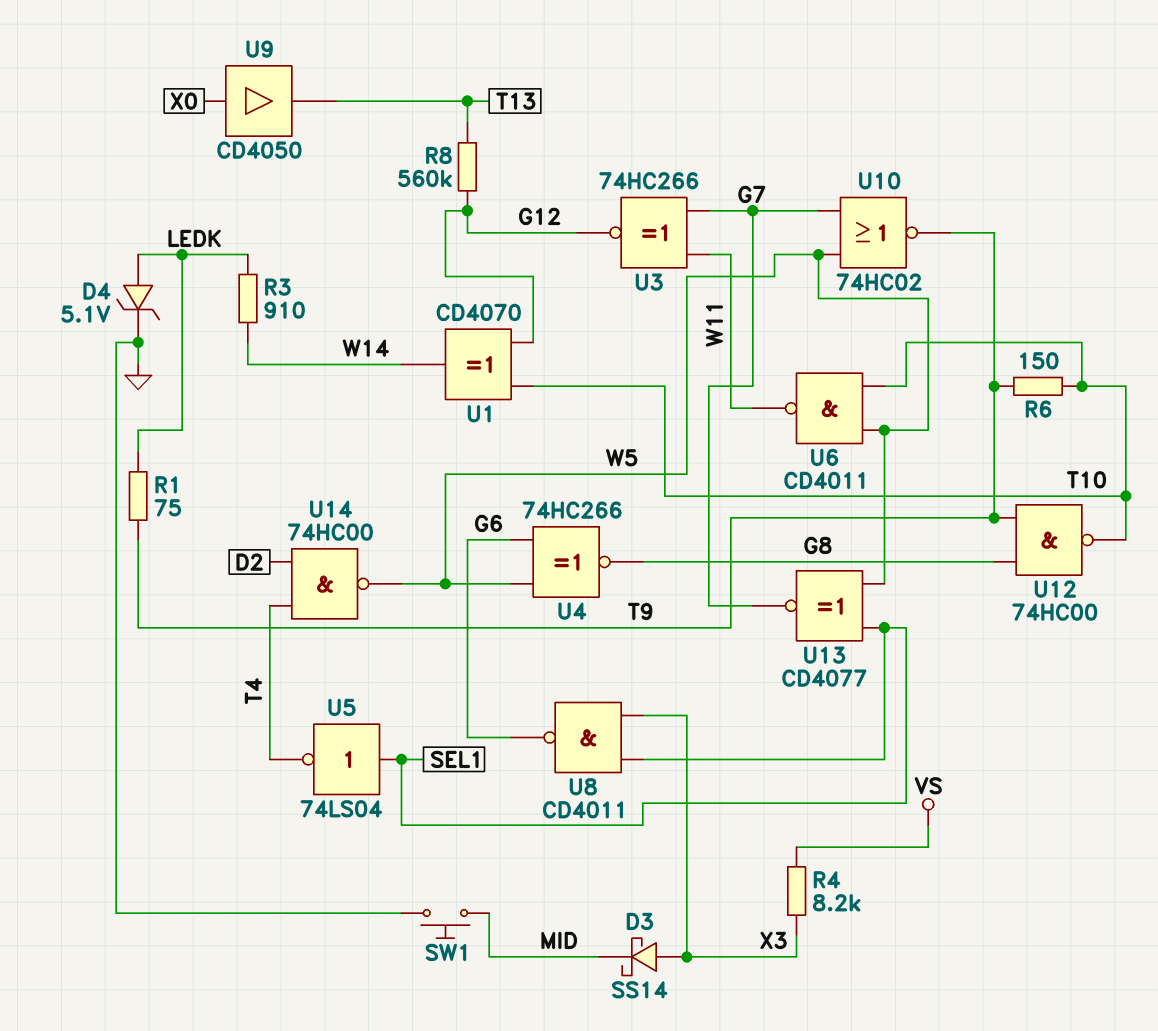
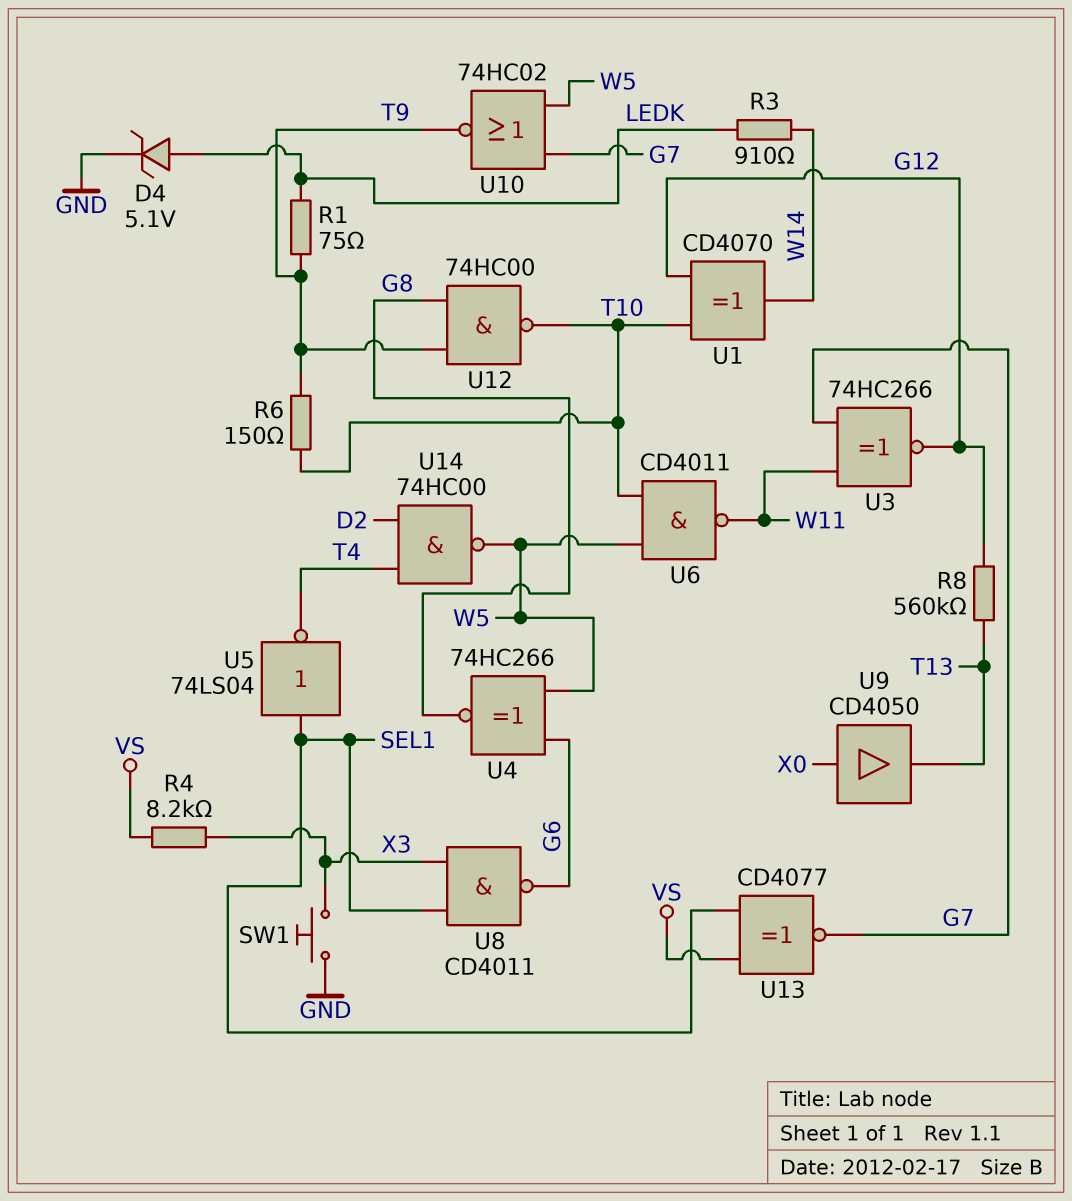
D3: schottky SS14 (A X3, K MID) -> none
SW1: button (GND, MID) -> button (GND, X3)
U13: XNOR CD4077 (in SEL1, in W5, out G7) -> XNOR CD4077 (in SEL1, in VS, out G7)

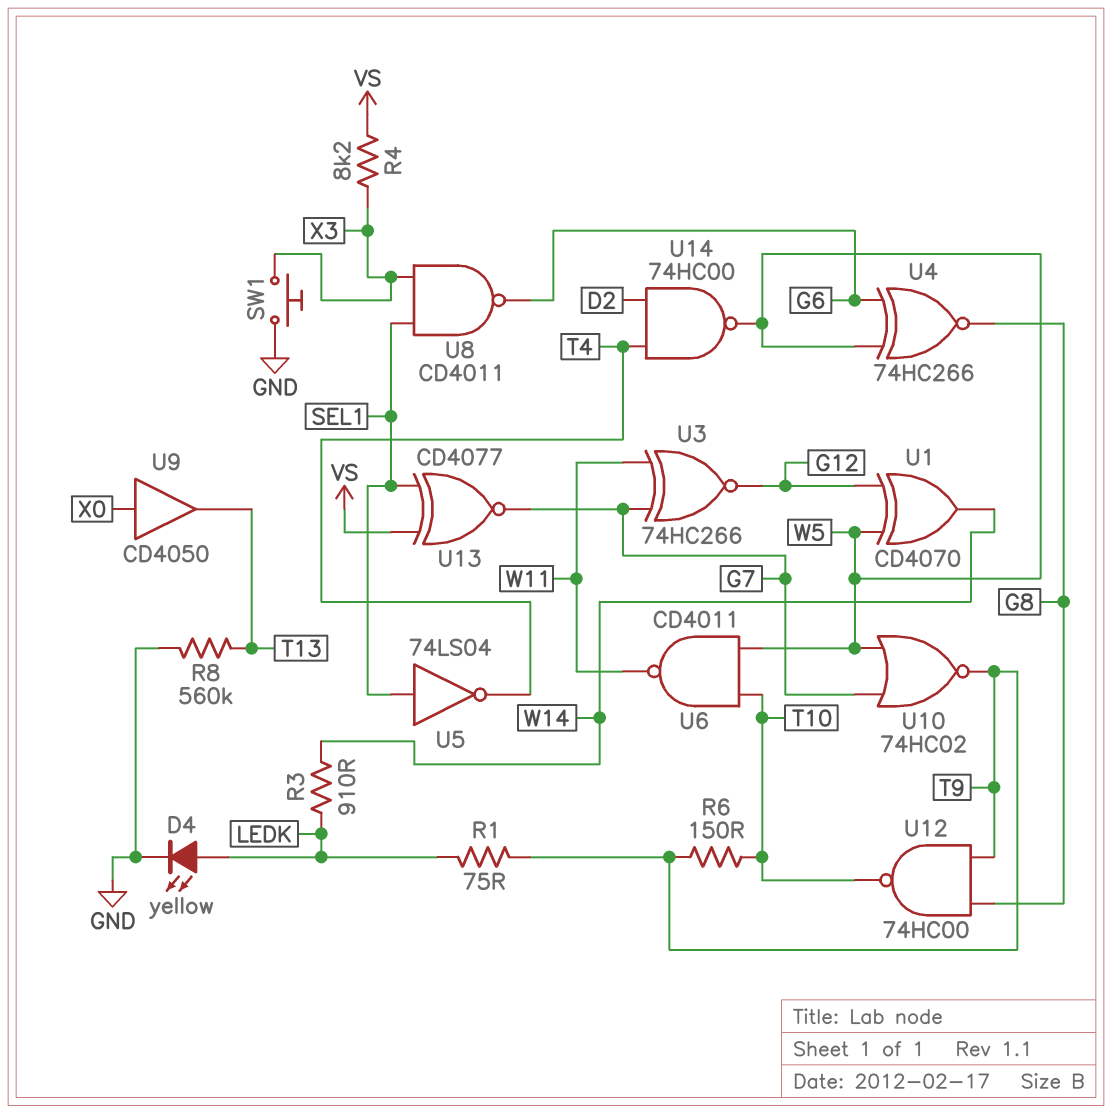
D4: zener 5.1V (A LEDK, K GND) -> LED yellow (A LEDK, K GND)
R8: 560k (G12, T13) -> 560k (GND, T13)
U1: XOR CD4070 (in G12, in T10, out W14) -> XOR CD4070 (in G12, in W5, out W14)

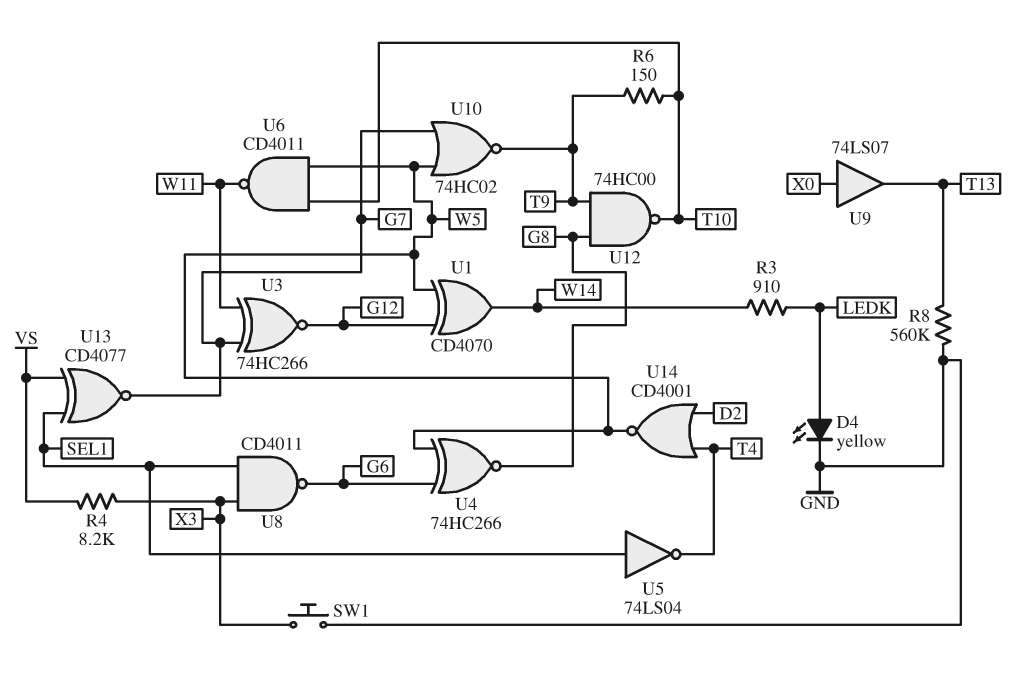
R1: 75 (LEDK, T9) -> none
U9: buffer CD4050 (in X0, out T13) -> buffer 74LS07 (in X0, out T13)
U14: NAND 74HC00 (in D2, in T4, out W5) -> NOR CD4001 (in D2, in T4, out W5)

